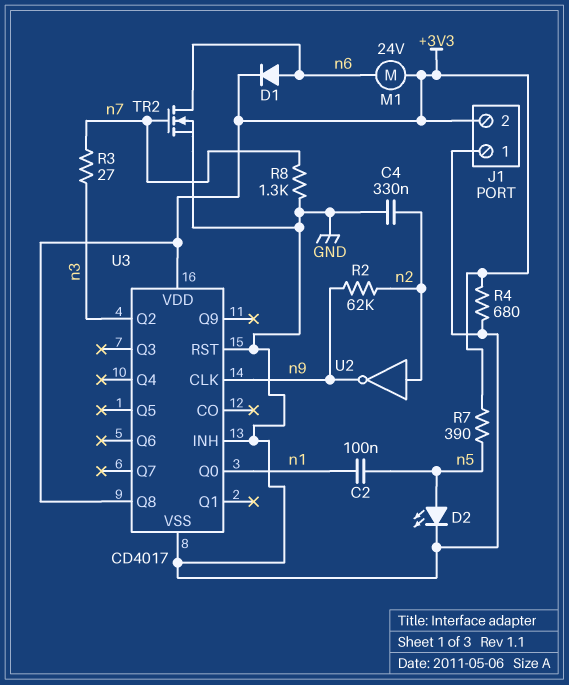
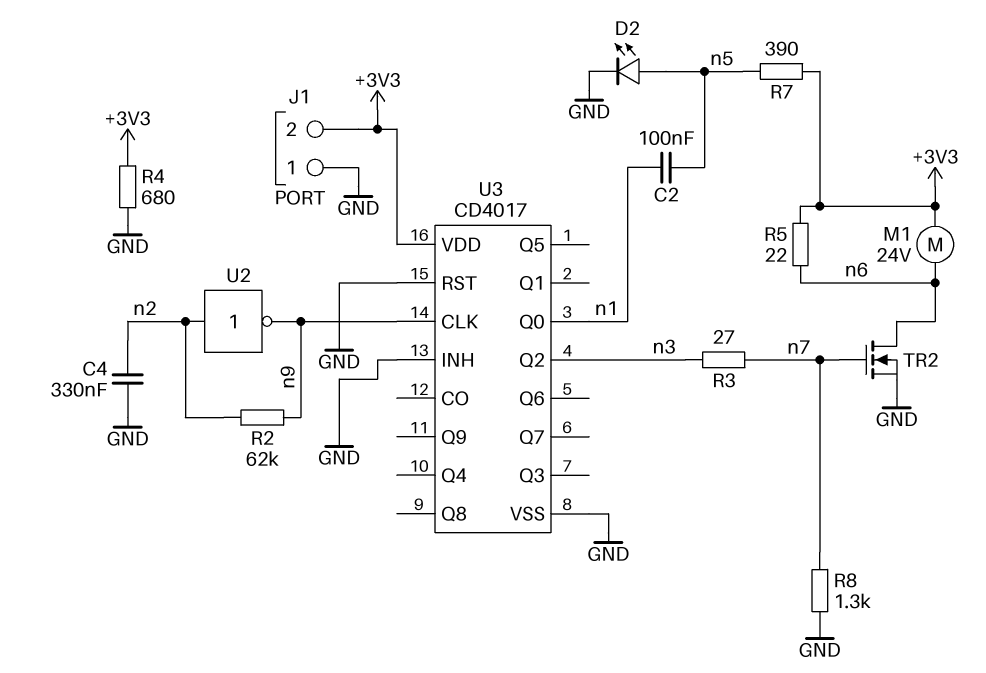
D1: diode (A n6, K +3V3) -> none
R5: none -> 22 (+3V3, n6)
U3 pin Q8: +3V3 -> none

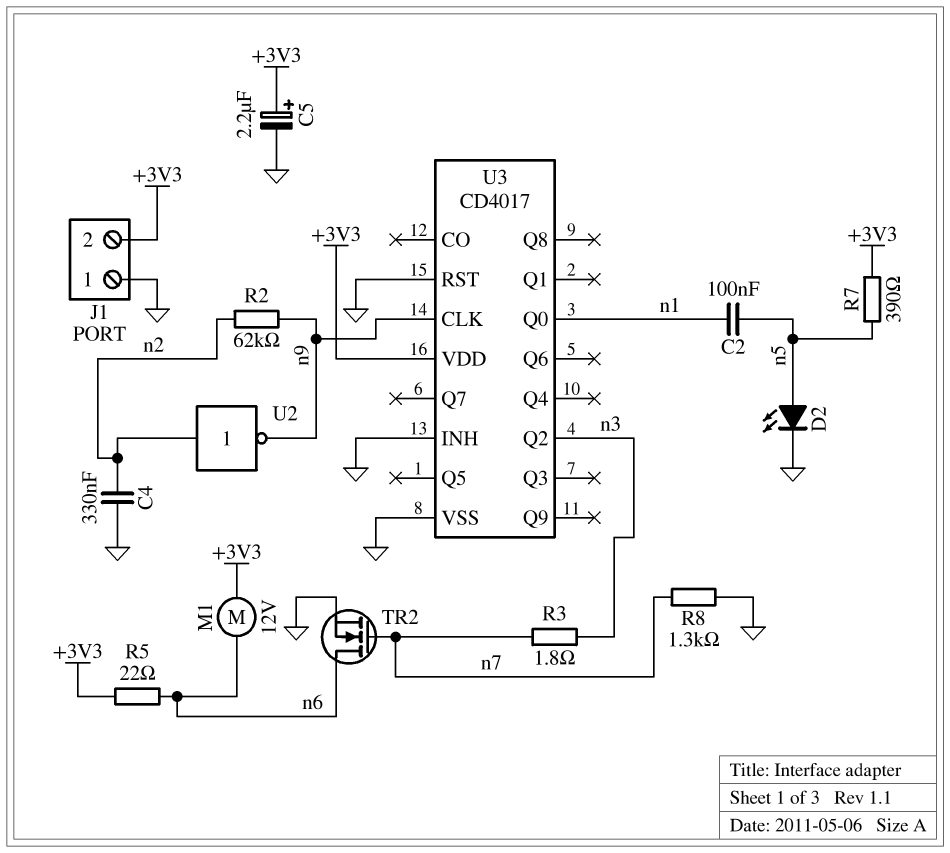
C5: none -> 2.2uF (plus +3V3, minus GND)
M1: motor 24V (+3V3, n6) -> motor 12V (+3V3, n6)
R3: 27 (n3, n7) -> 1.8 (n3, n7)
R4: 680 (+3V3, GND) -> none

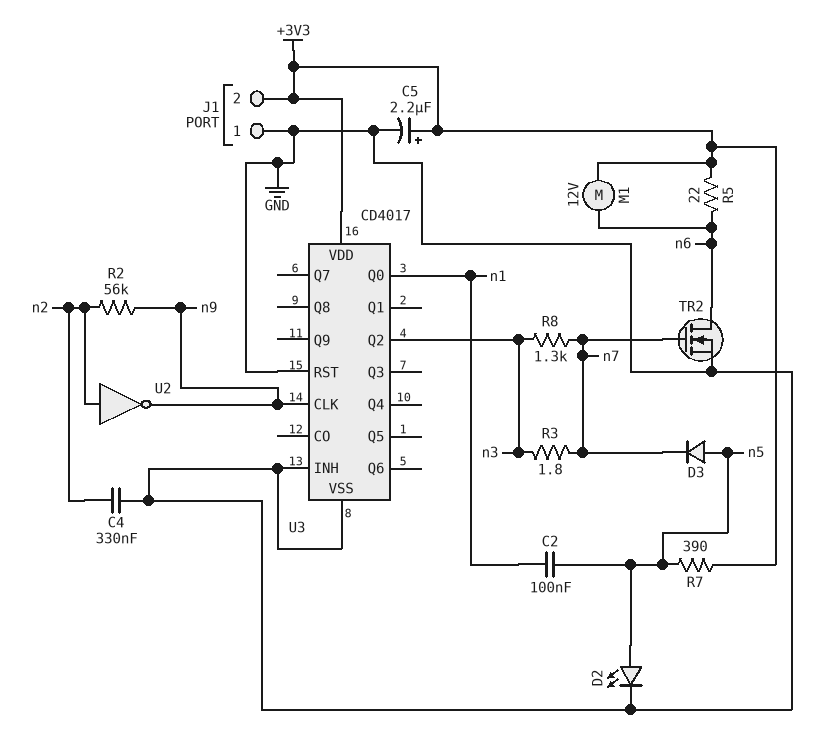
D3: none -> diode (A n5, K n7)
R2: 62k (n2, n9) -> 56k (n2, n9)
R8: 1.3k (GND, n7) -> 1.3k (n3, n7)

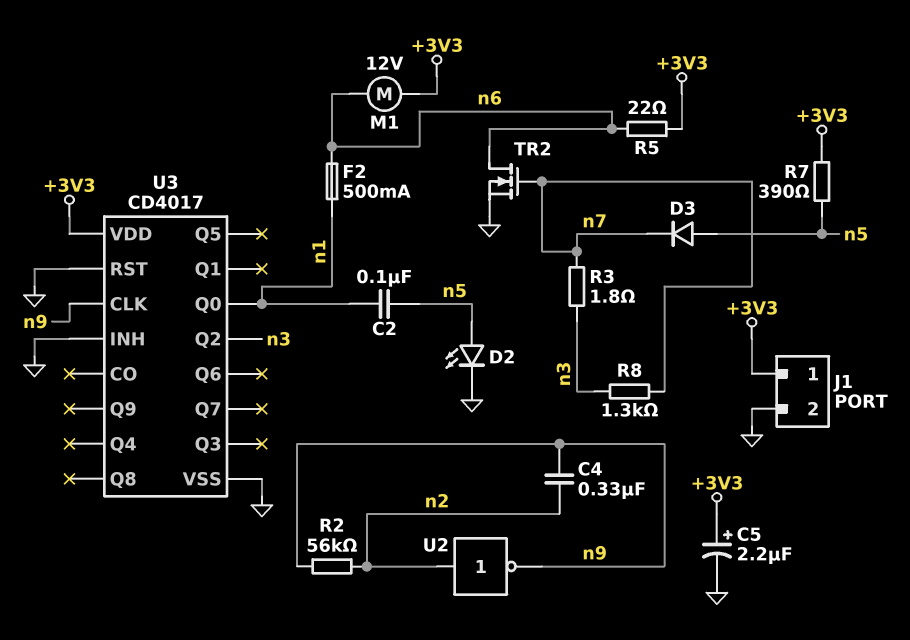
C4: 330nF (GND, n2) -> 330nF (n2, n9)
F2: none -> 500mA (n1, n6)
J1 pin 1: GND -> +3V3
J1 pin 2: +3V3 -> GND

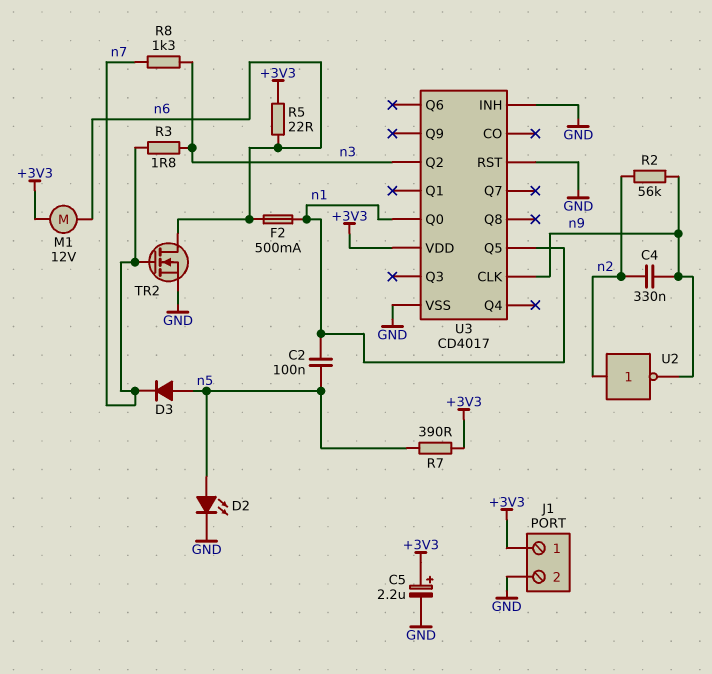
U3 pin Q5: none -> n1

